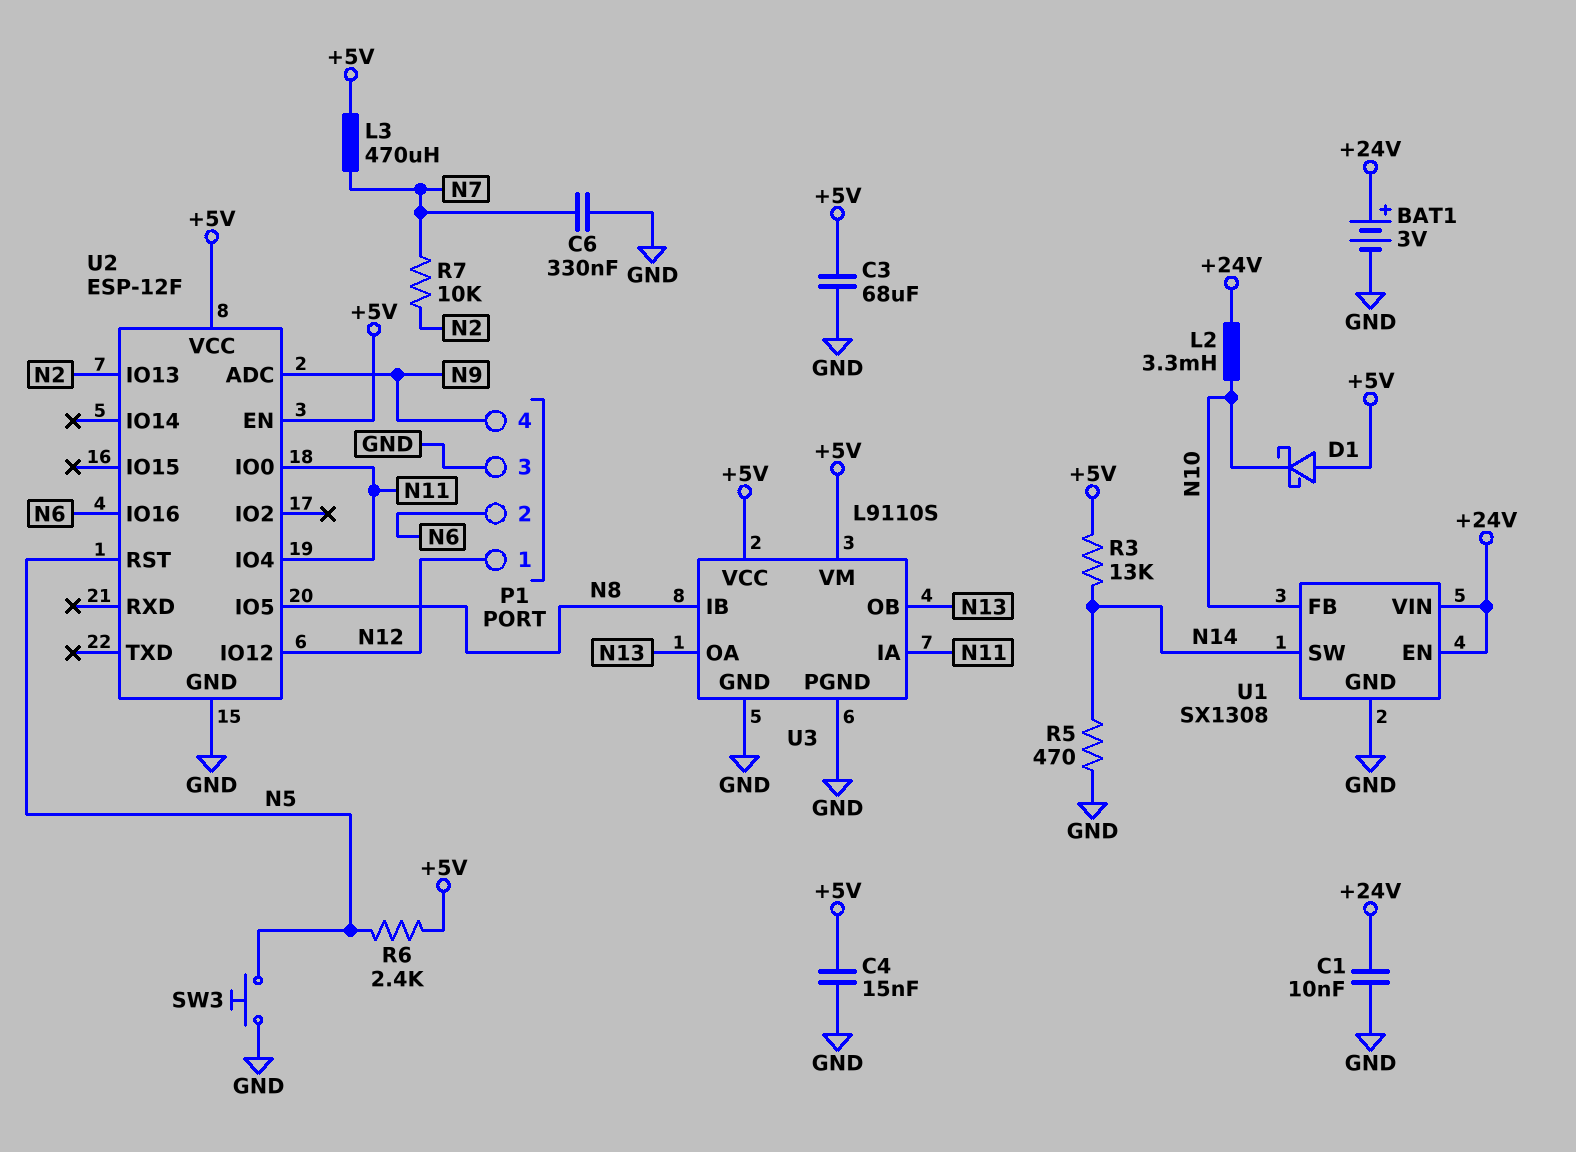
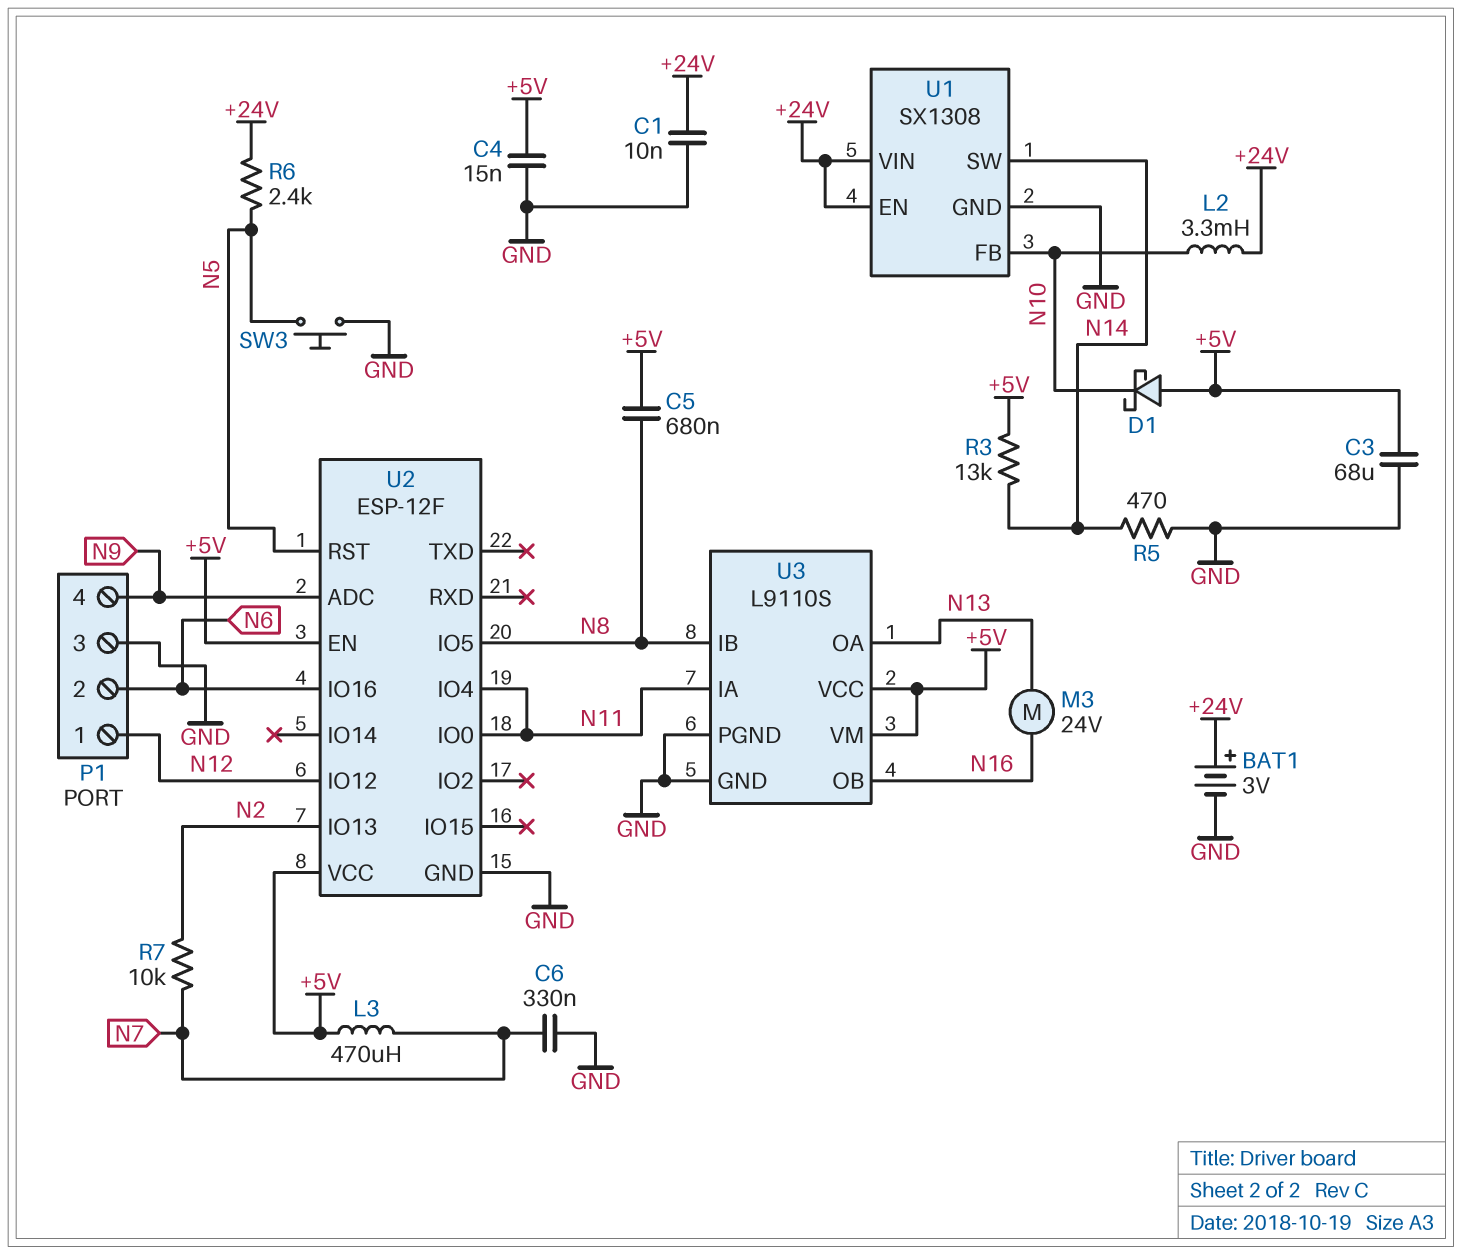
C5: none -> 680nF (+5V, N8)
M3: none -> motor 24V (N13, N16)
R6: 2.4k (+5V, N5) -> 2.4k (+24V, N5)
U3 pin OB: N13 -> N16

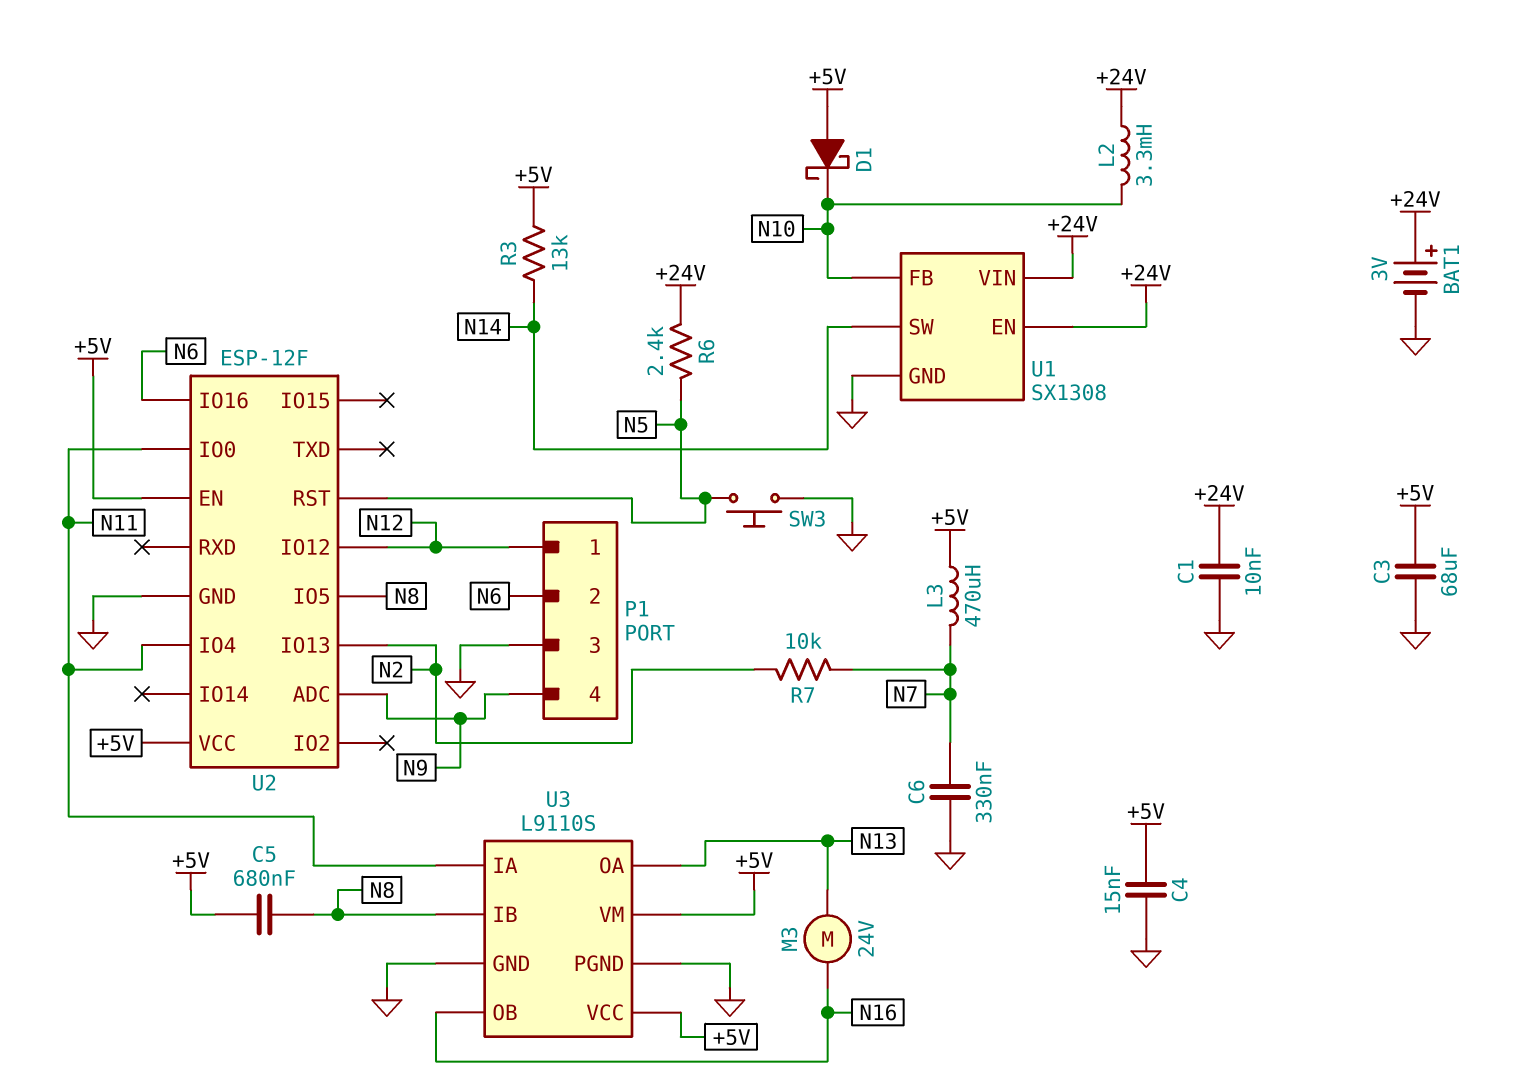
R5: 470 (GND, N14) -> none

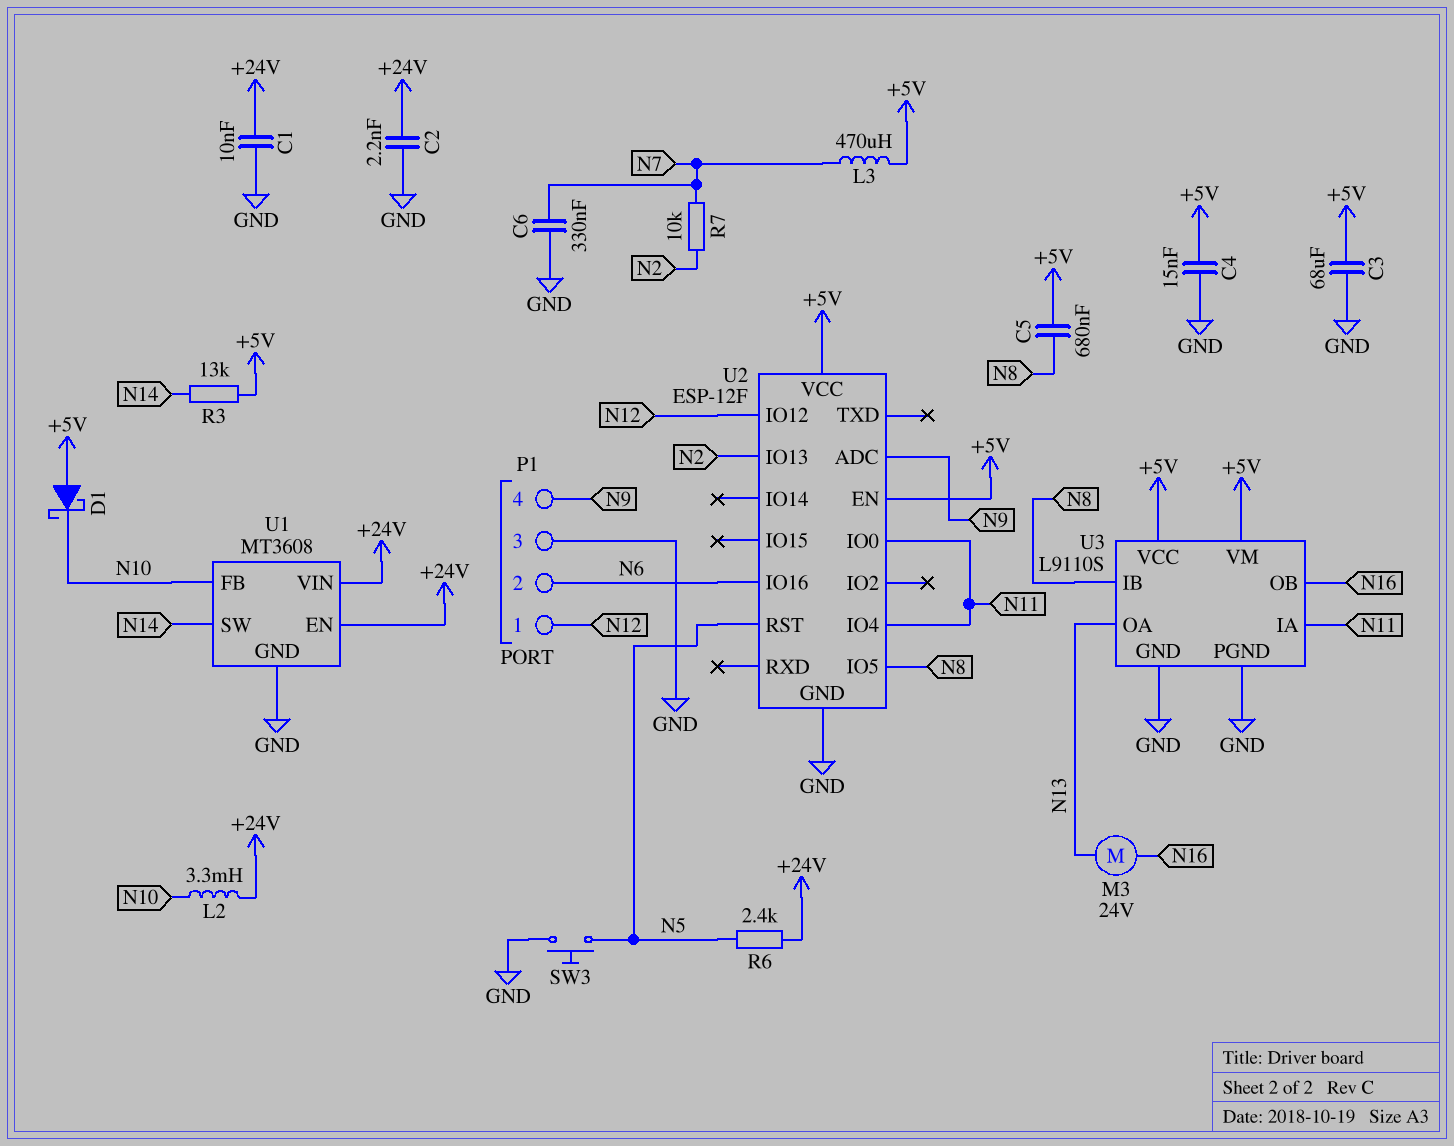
BAT1: 3V (plus +24V, minus GND) -> none
C2: none -> 2.2nF (+24V, GND)
U1: SX1308 -> MT3608

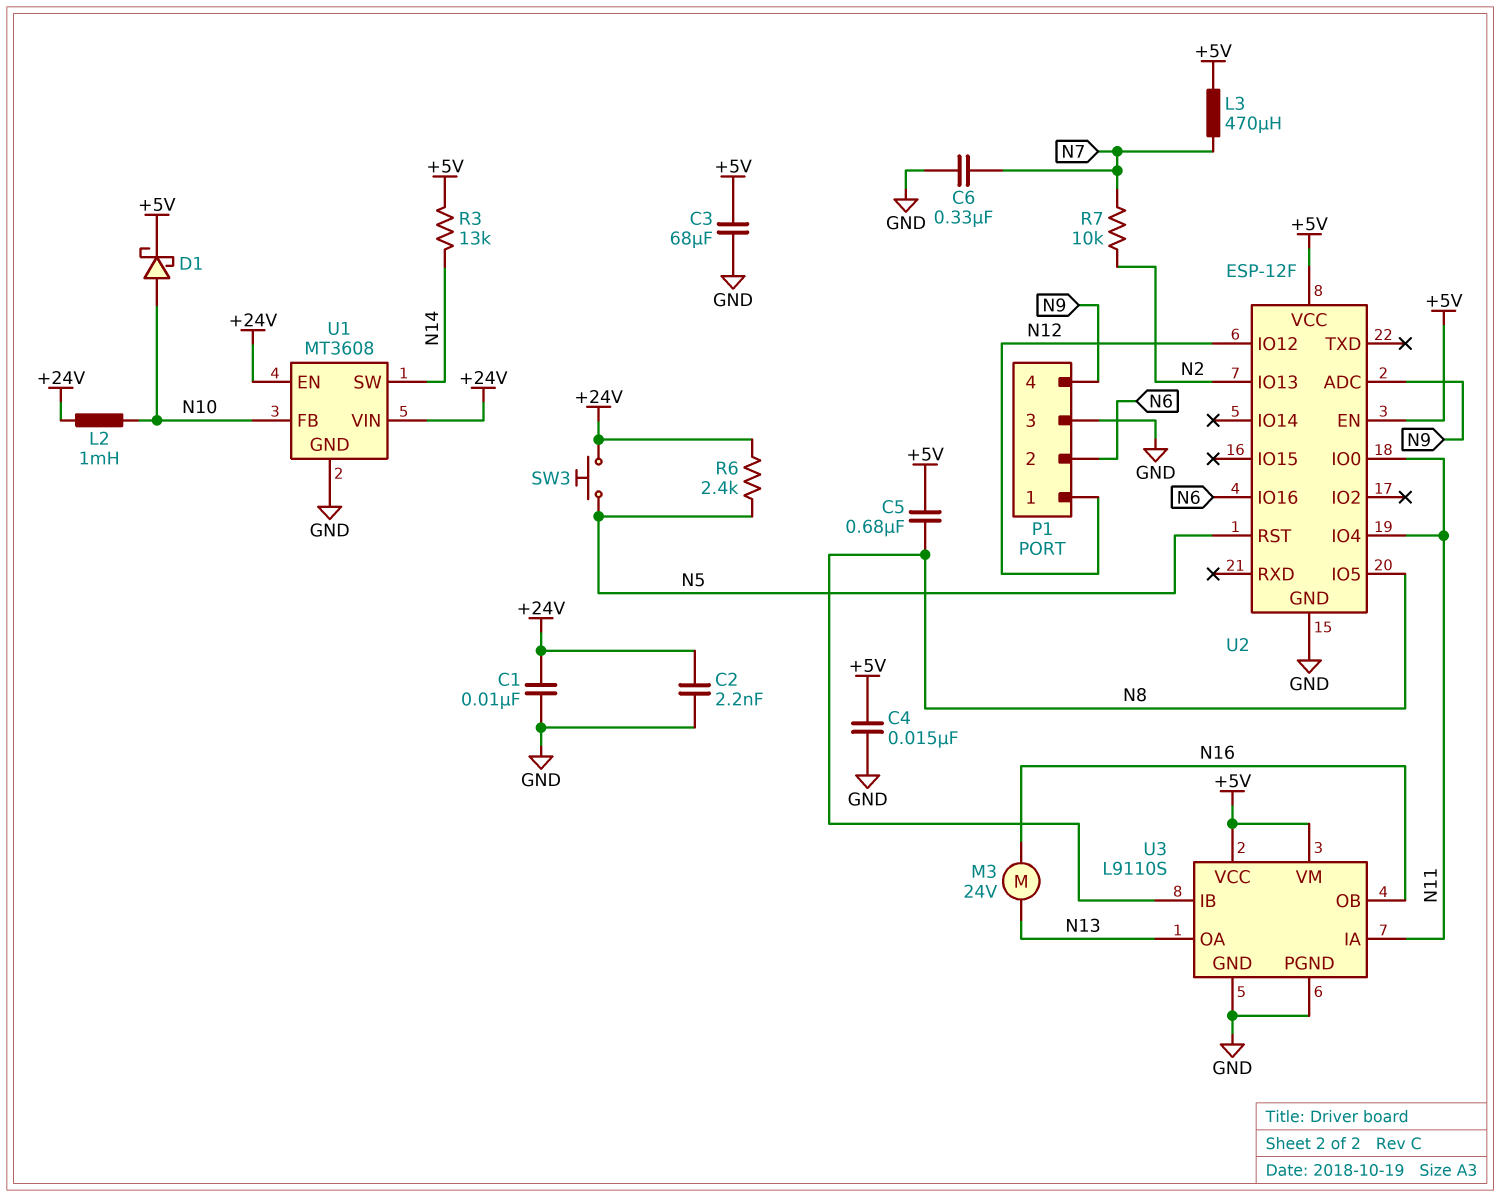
D1: schottky (A +5V, K N10) -> schottky (A N10, K +5V)
L2: 3.3mH (+24V, N10) -> 1mH (+24V, N10)
SW3: button (GND, N5) -> button (+24V, N5)

